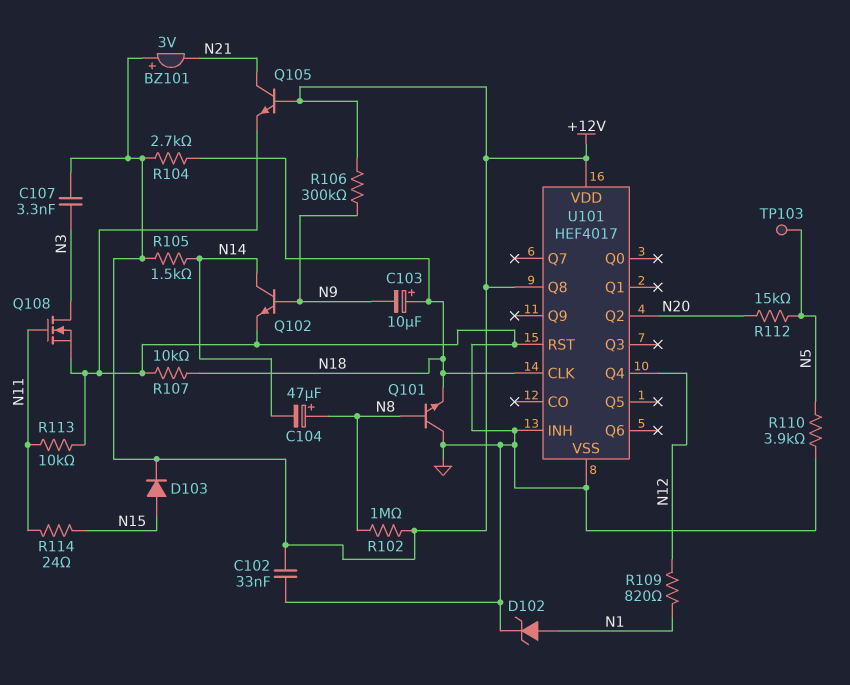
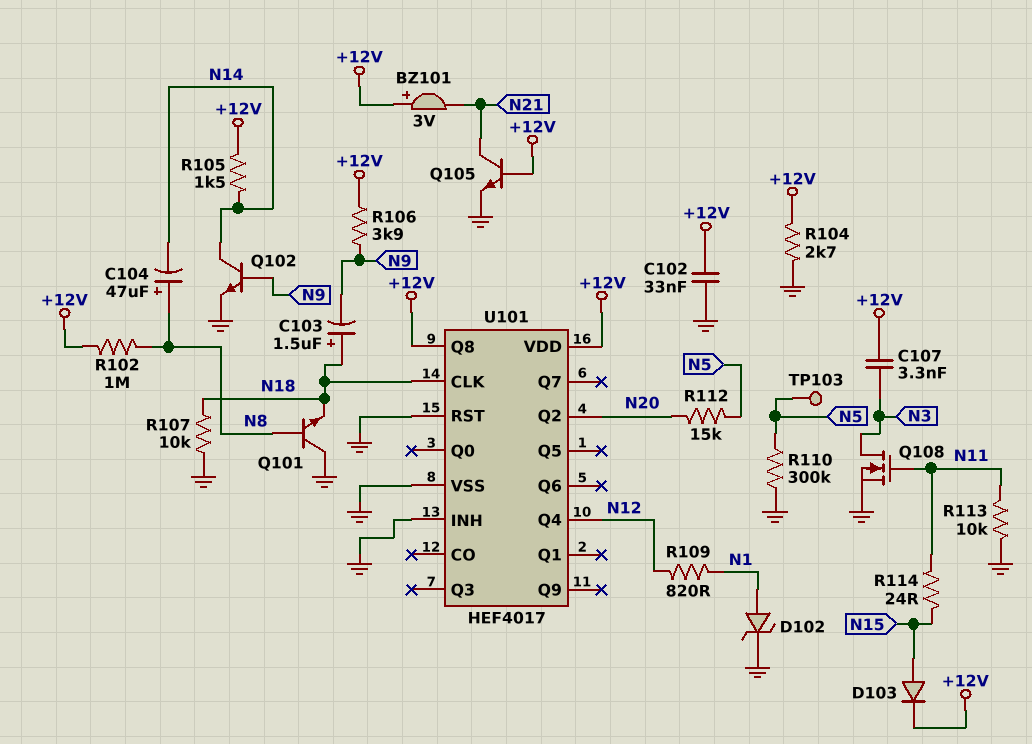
C103: 10uF (plus N18, minus N9) -> 1.5uF (plus N18, minus N9)
R104: 2.7k (+12V, N18) -> 2.7k (+12V, GND)
R106: 300k (+12V, N9) -> 3.9k (+12V, N9)
R110: 3.9k (GND, N5) -> 300k (GND, N5)

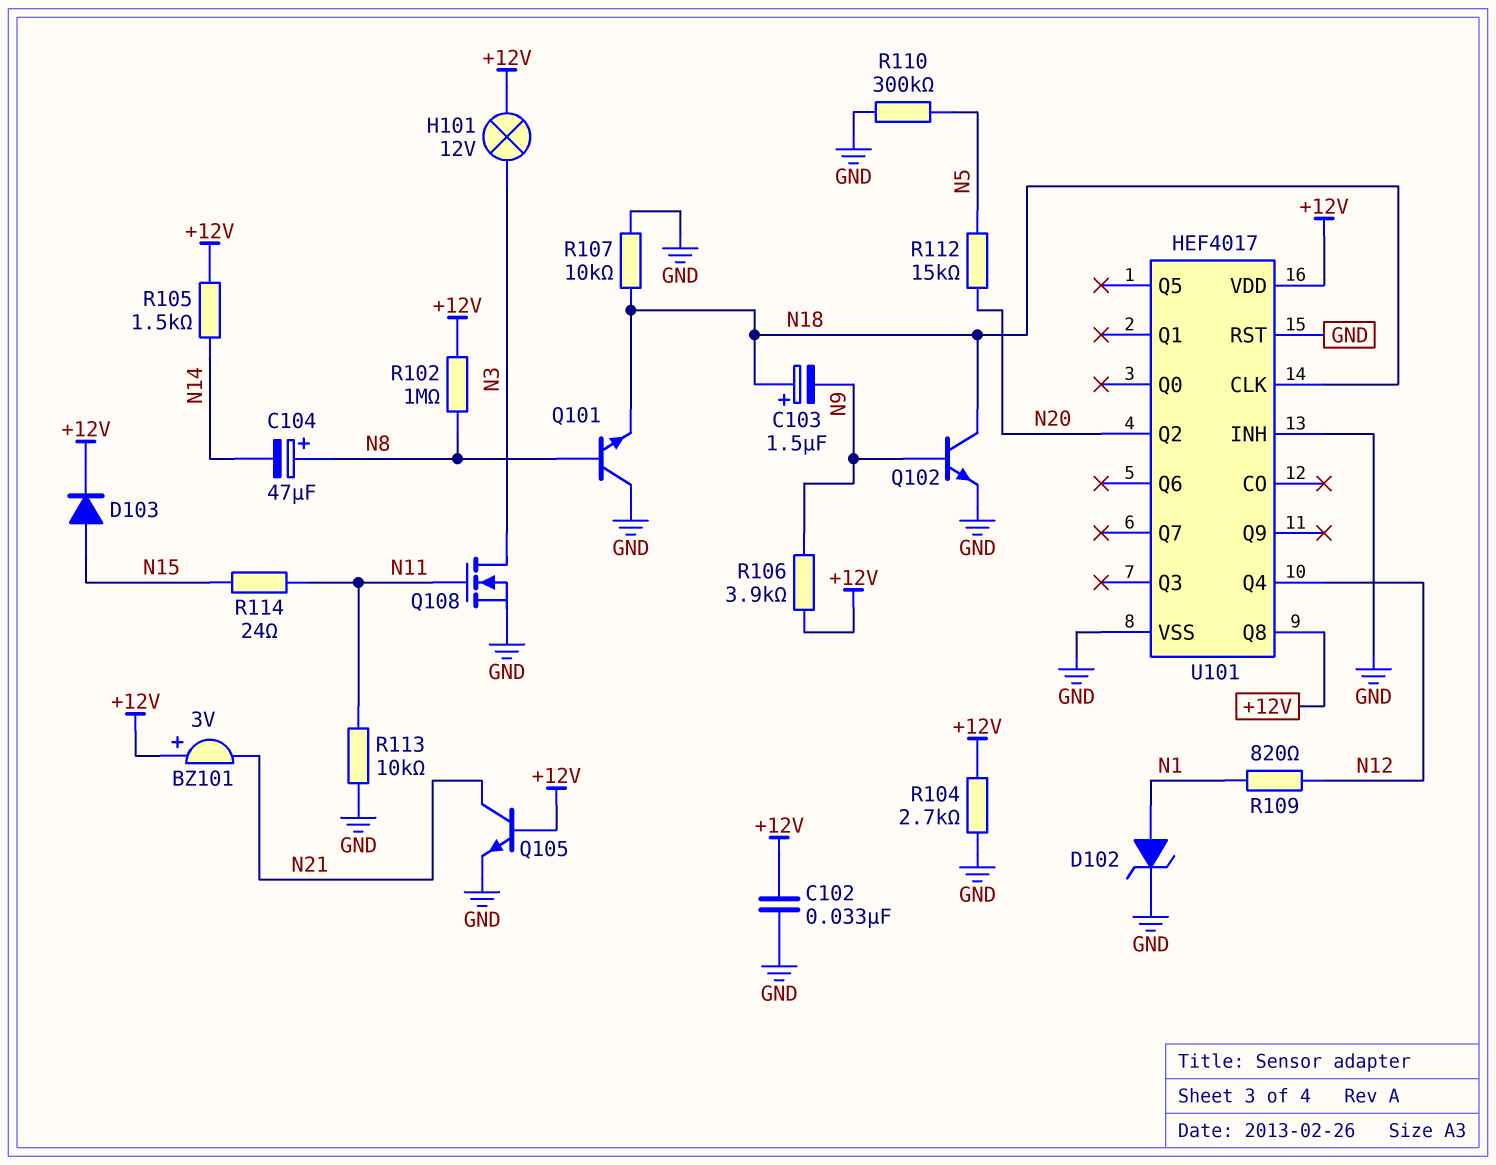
C107: 3.3nF (+12V, N3) -> none
H101: none -> lamp 12V (+12V, N3)
Q102: NPN (B N9, C N14, E GND) -> NPN (B N9, C N18, E GND)
TP103: test point (N5) -> none

